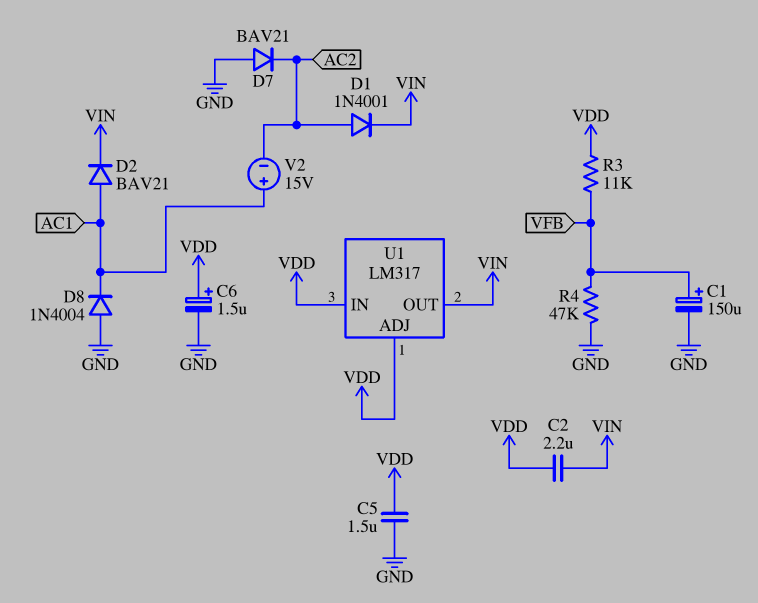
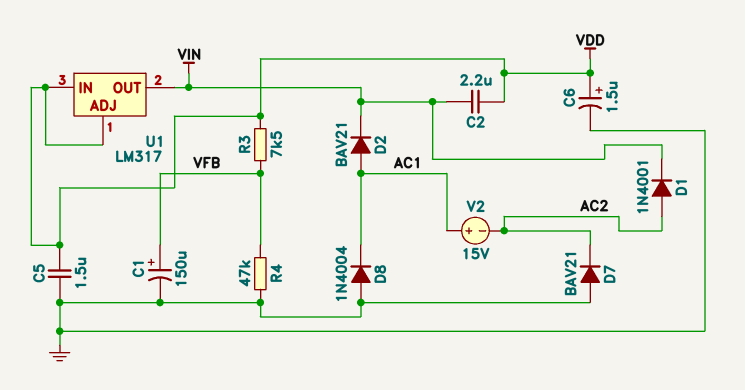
R3: 11k (VDD, VFB) -> 7.5k (VDD, VFB)

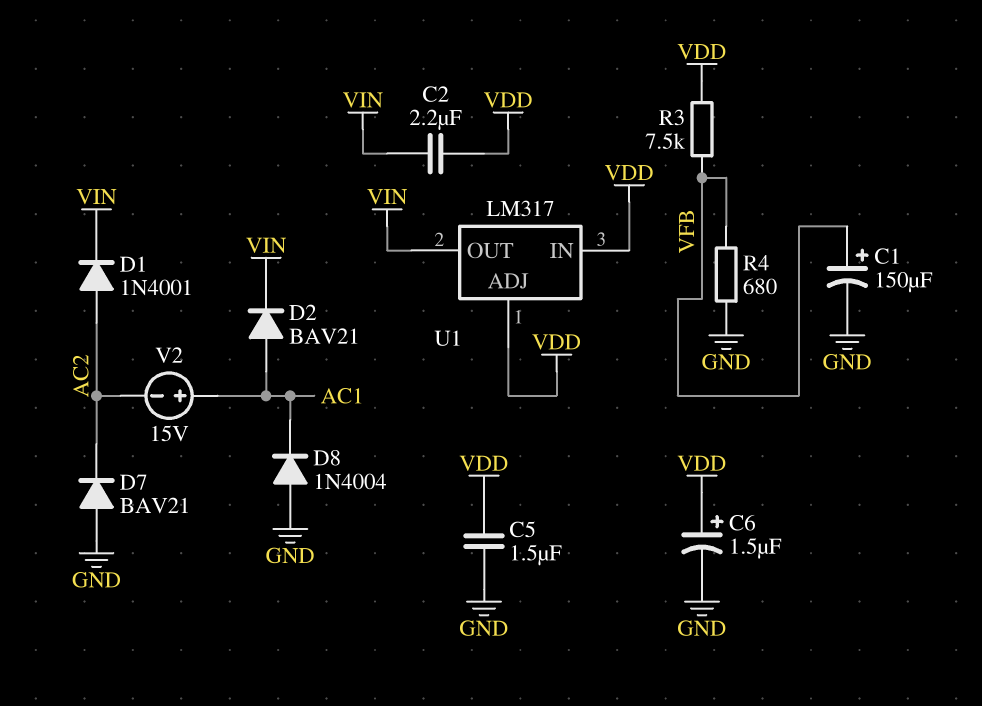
R4: 47k (GND, VFB) -> 680 (GND, VFB)

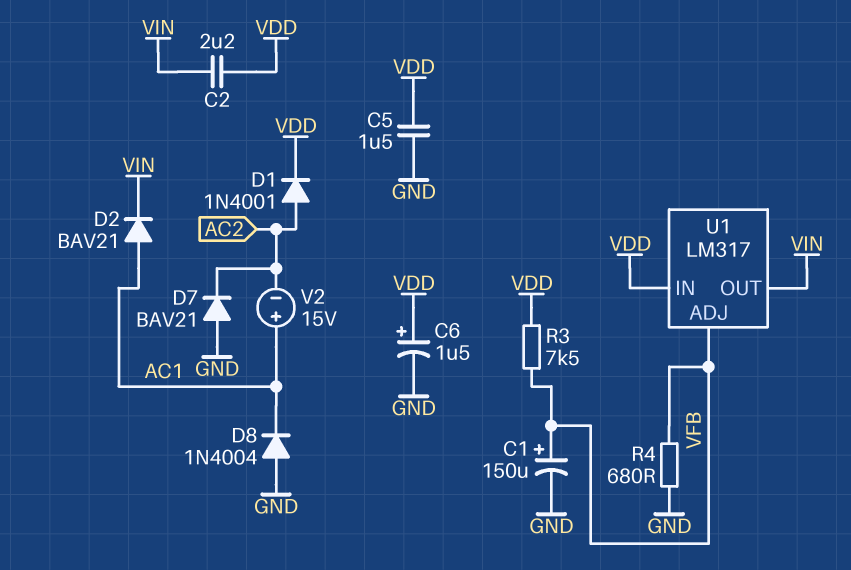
D1: diode 1N4001 (A AC2, K VIN) -> diode 1N4001 (A AC2, K VDD)
U1 pin ADJ: VDD -> VFB

